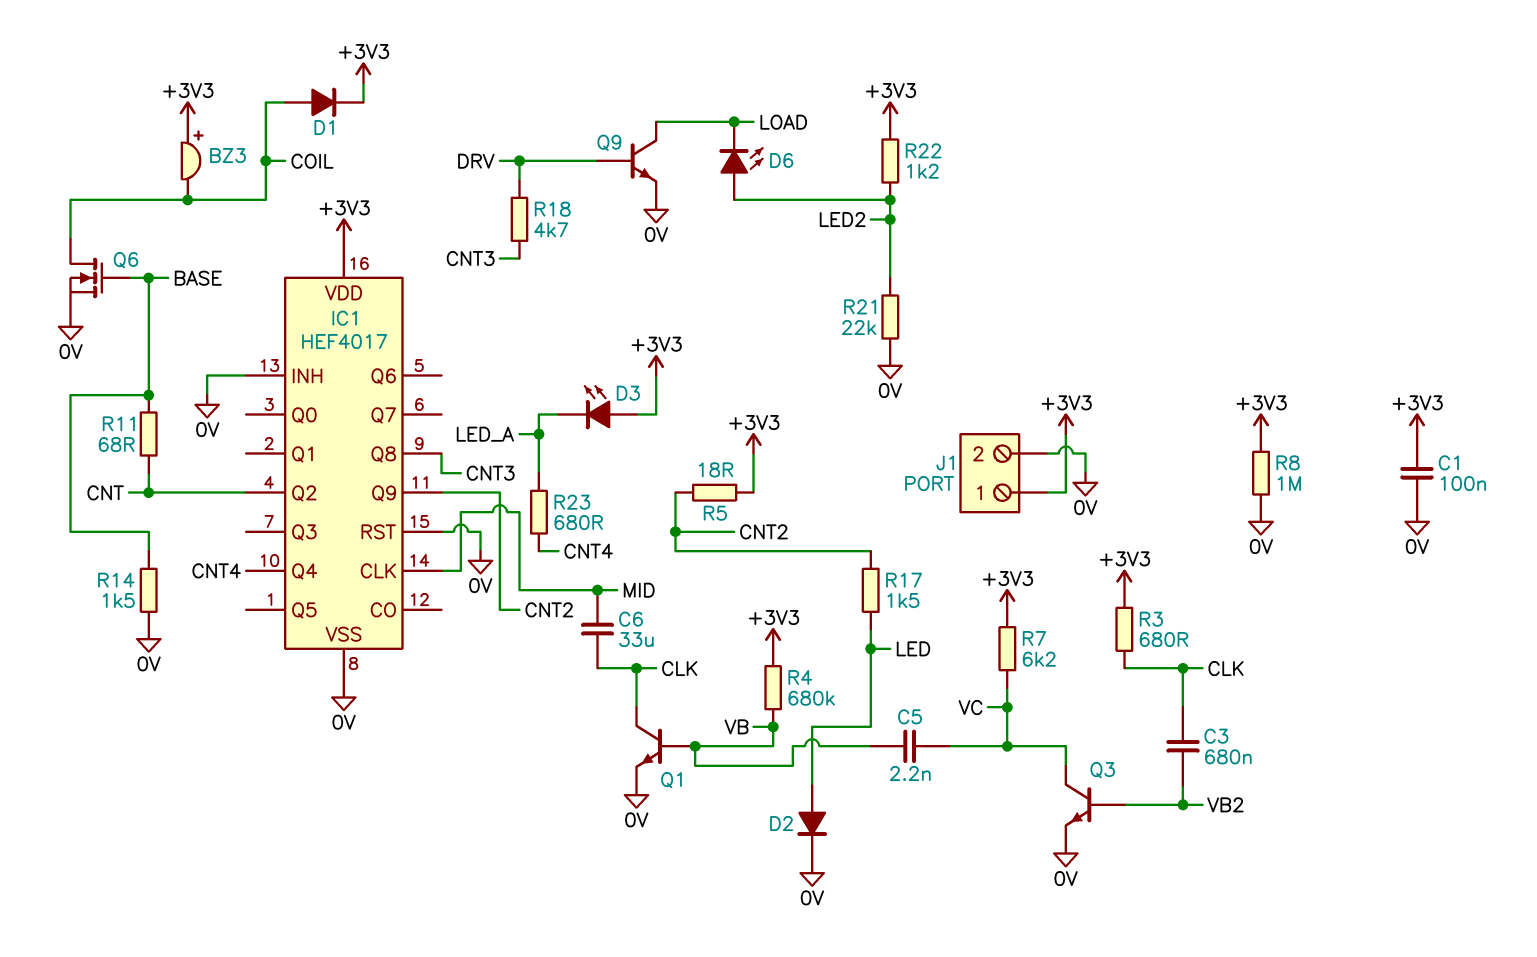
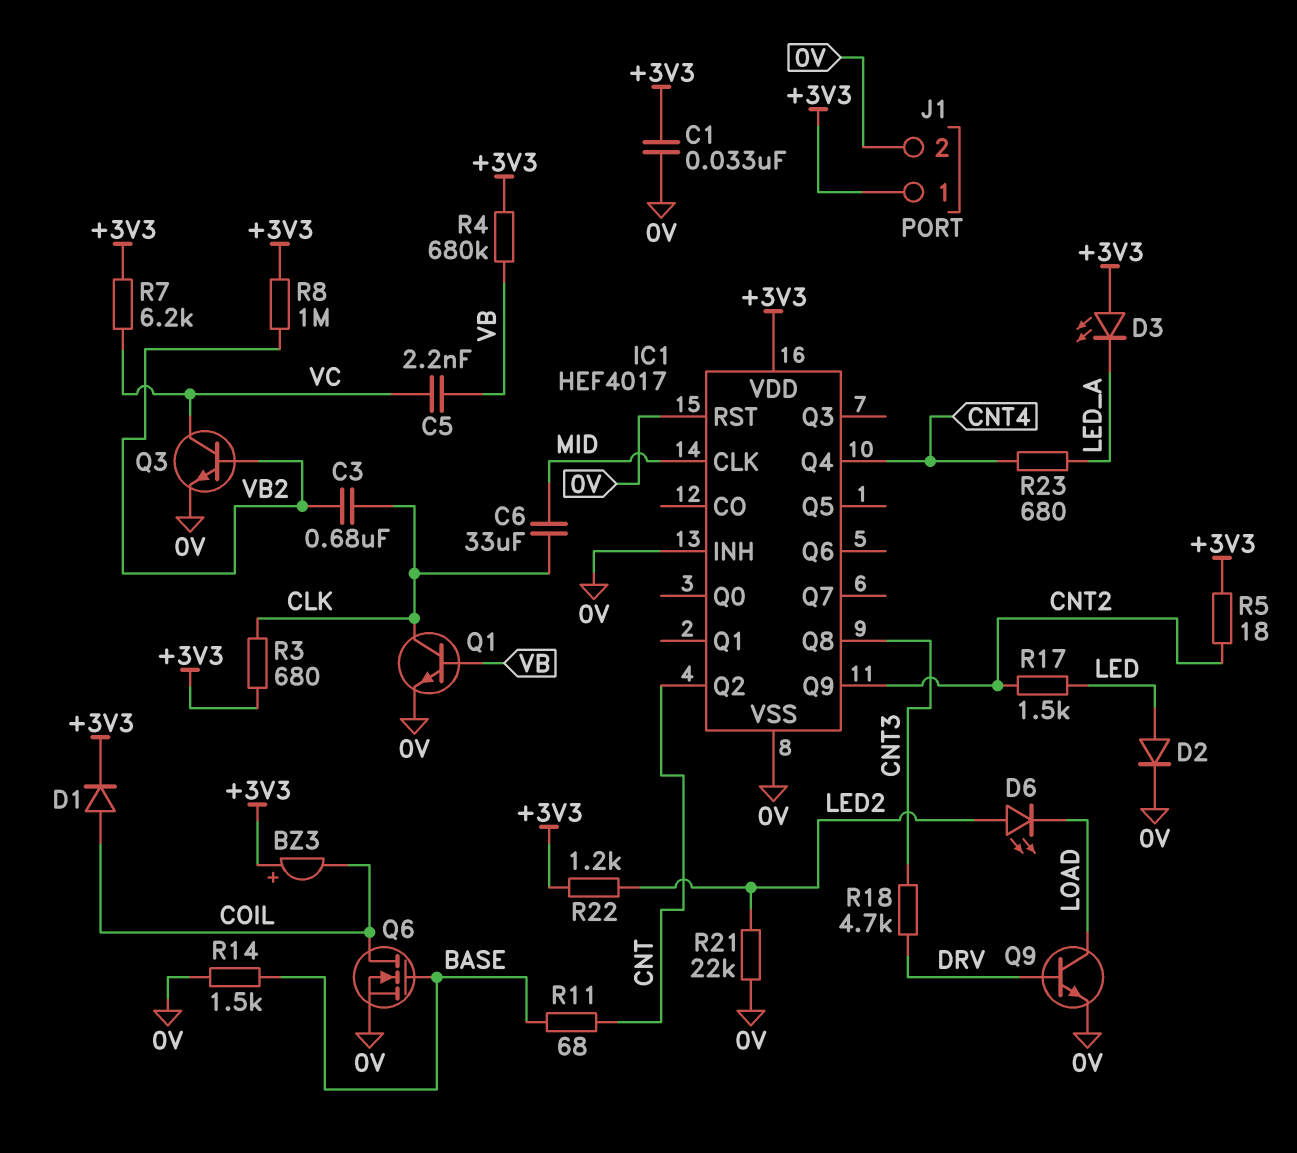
C1: 100nF (+3V3, 0V) -> 33nF (+3V3, 0V)
R8: 1M (+3V3, 0V) -> 1M (+3V3, VB2)

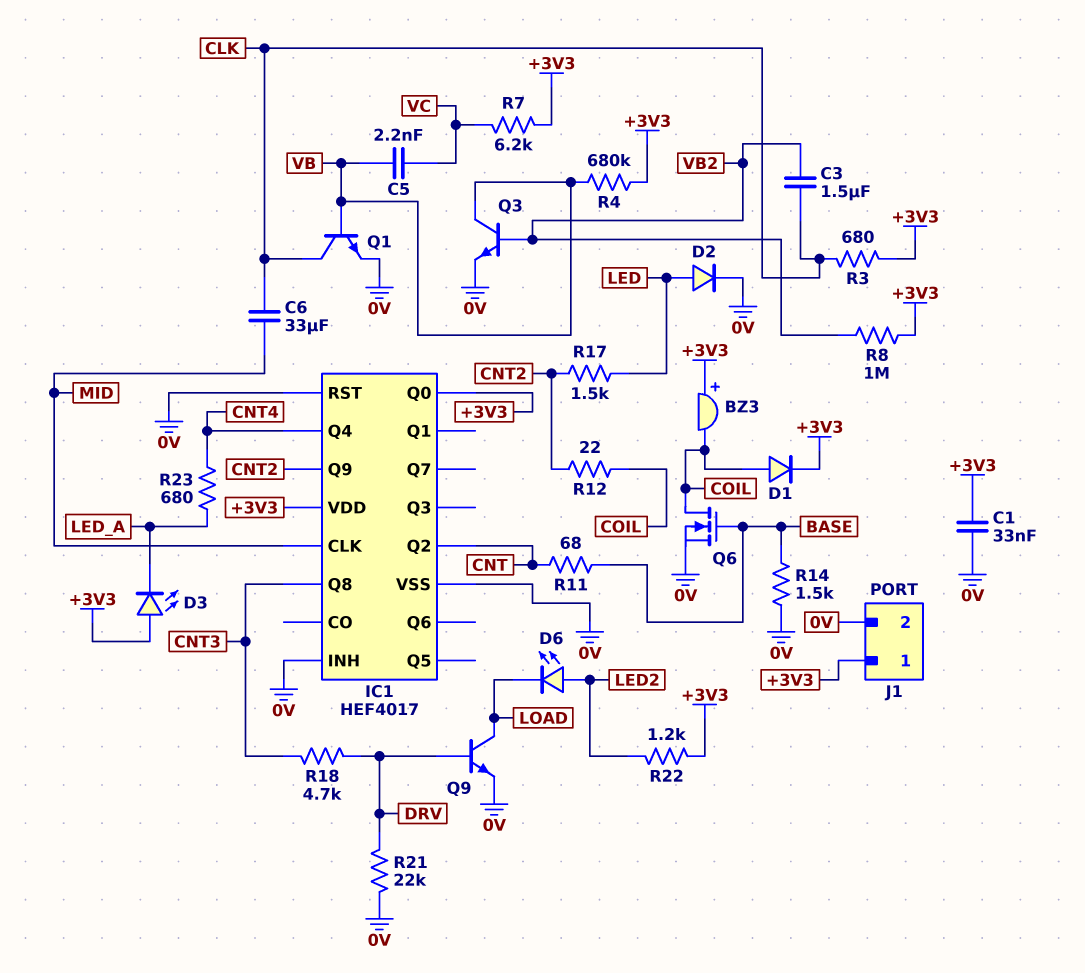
C3: 680nF (CLK, VB2) -> 1.5uF (CLK, VB2)
IC1 pin Q0: none -> +3V3
Q3: NPN (B VB2, C VC, E 0V) -> NPN (B VB2, C VB, E 0V)
R5: 18 (+3V3, CNT2) -> none
R12: none -> 22 (CNT2, COIL)
R21: 22k (0V, LED2) -> 22k (0V, DRV)

